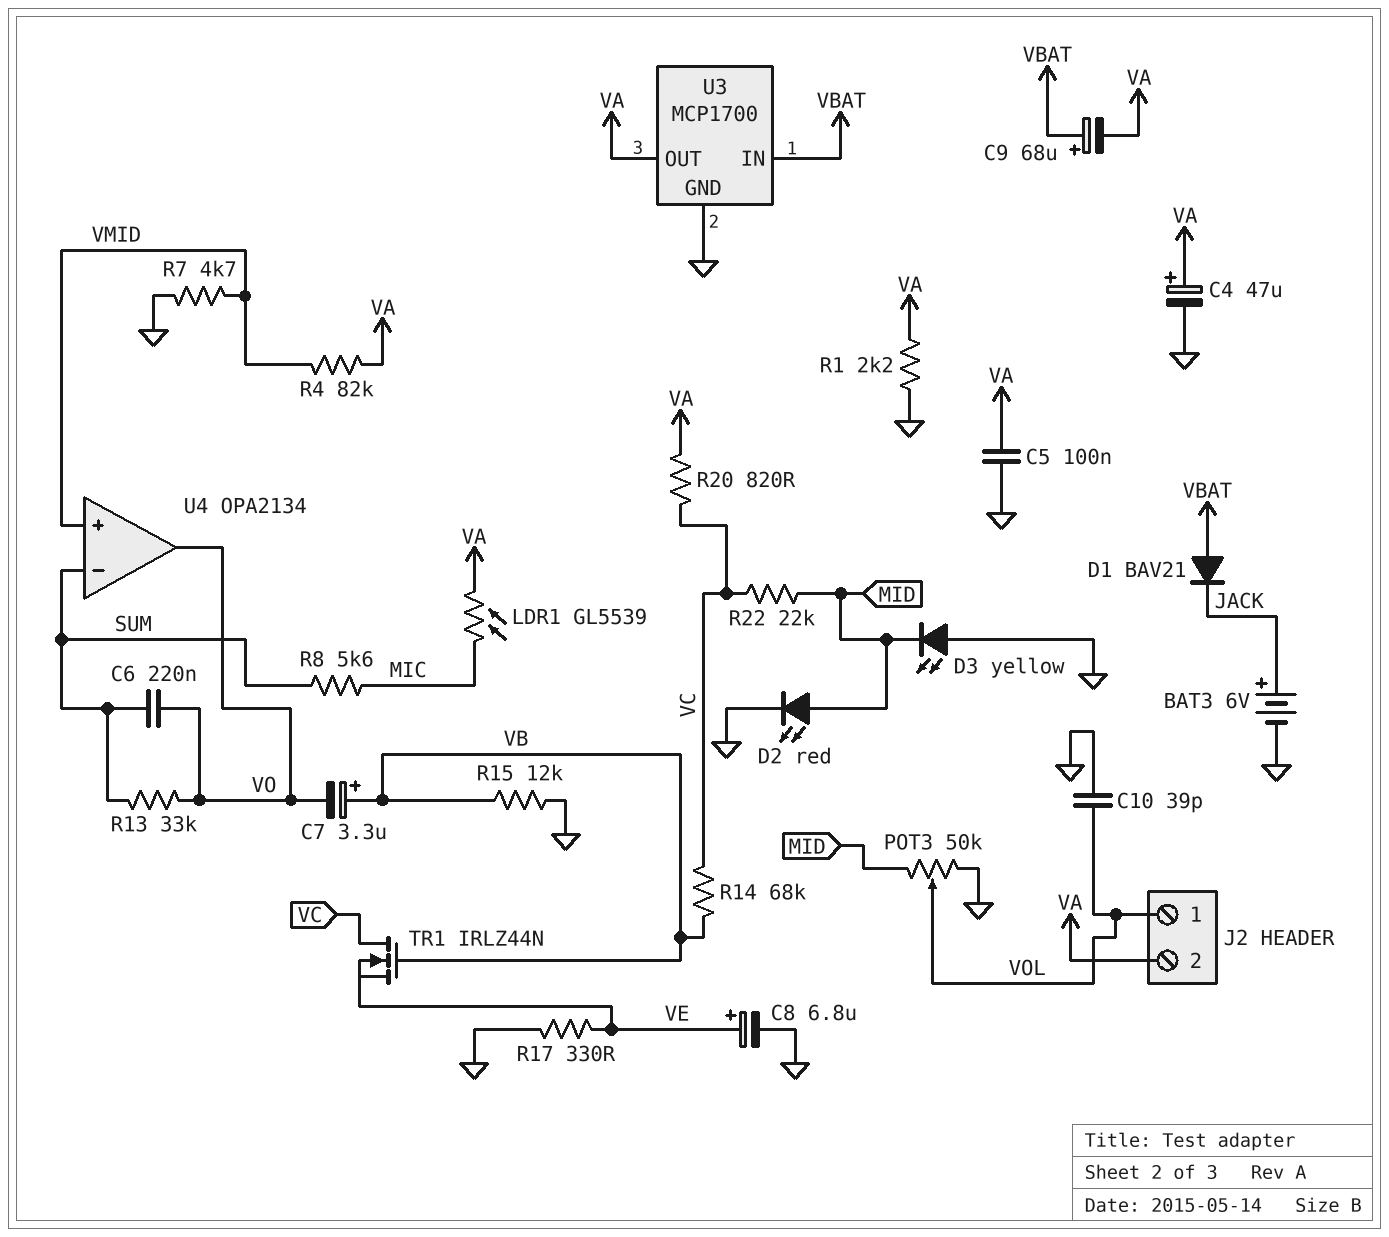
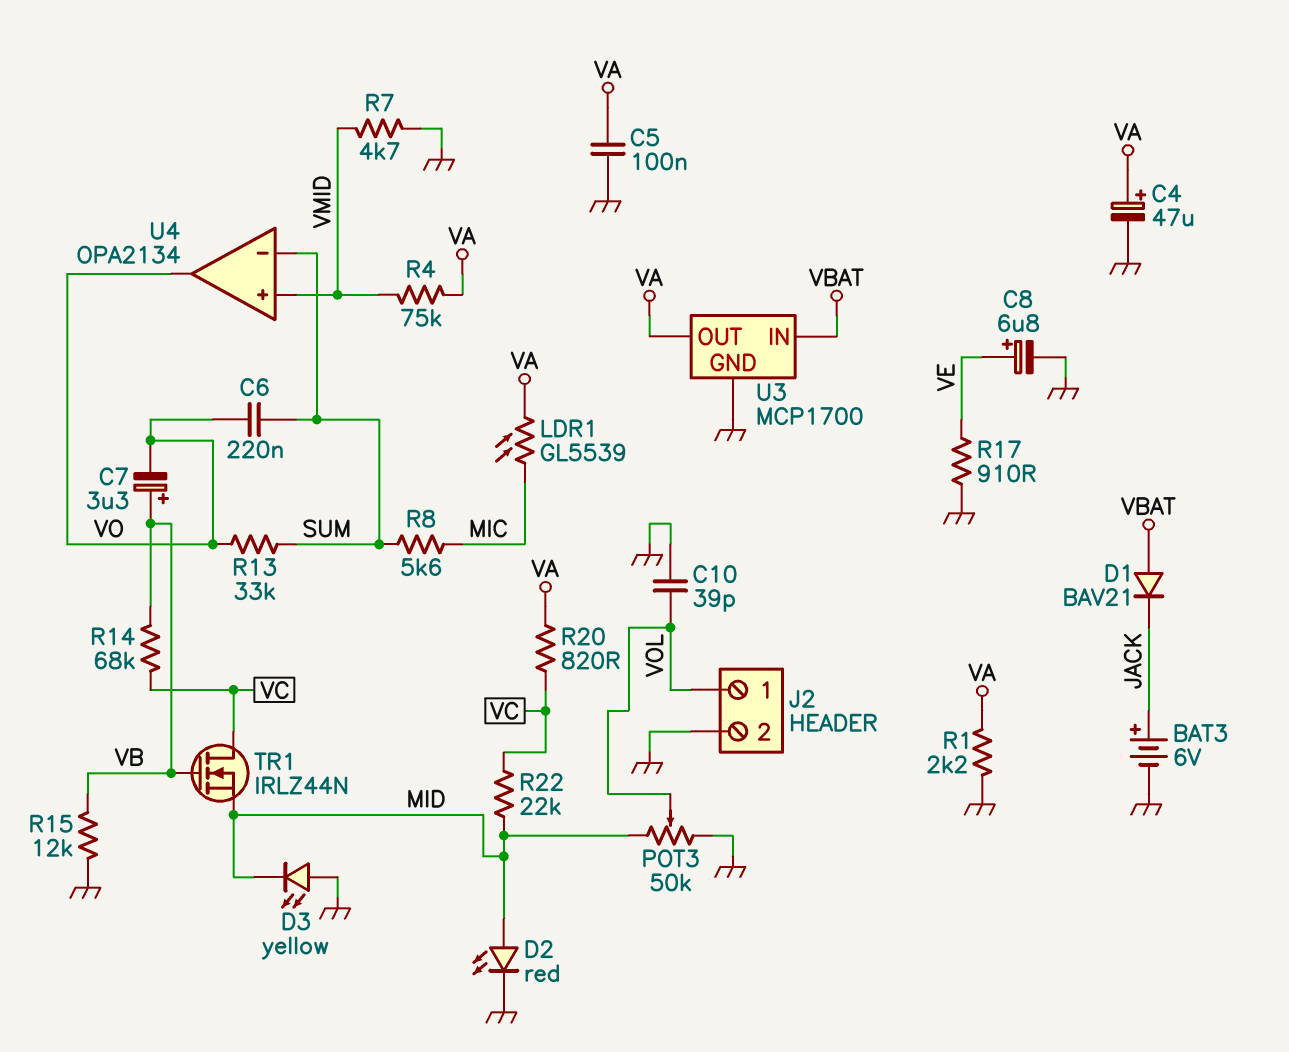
C9: 68uF (plus VBAT, minus VA) -> none
J2 pin 2: VA -> GND
R4: 82k (VA, VMID) -> 75k (VA, VMID)
R17: 330 (GND, VE) -> 910 (GND, VE)
TR1: NMOS IRLZ44N (G VB, D VC, S VE) -> NMOS IRLZ44N (G VB, D VC, S MID)

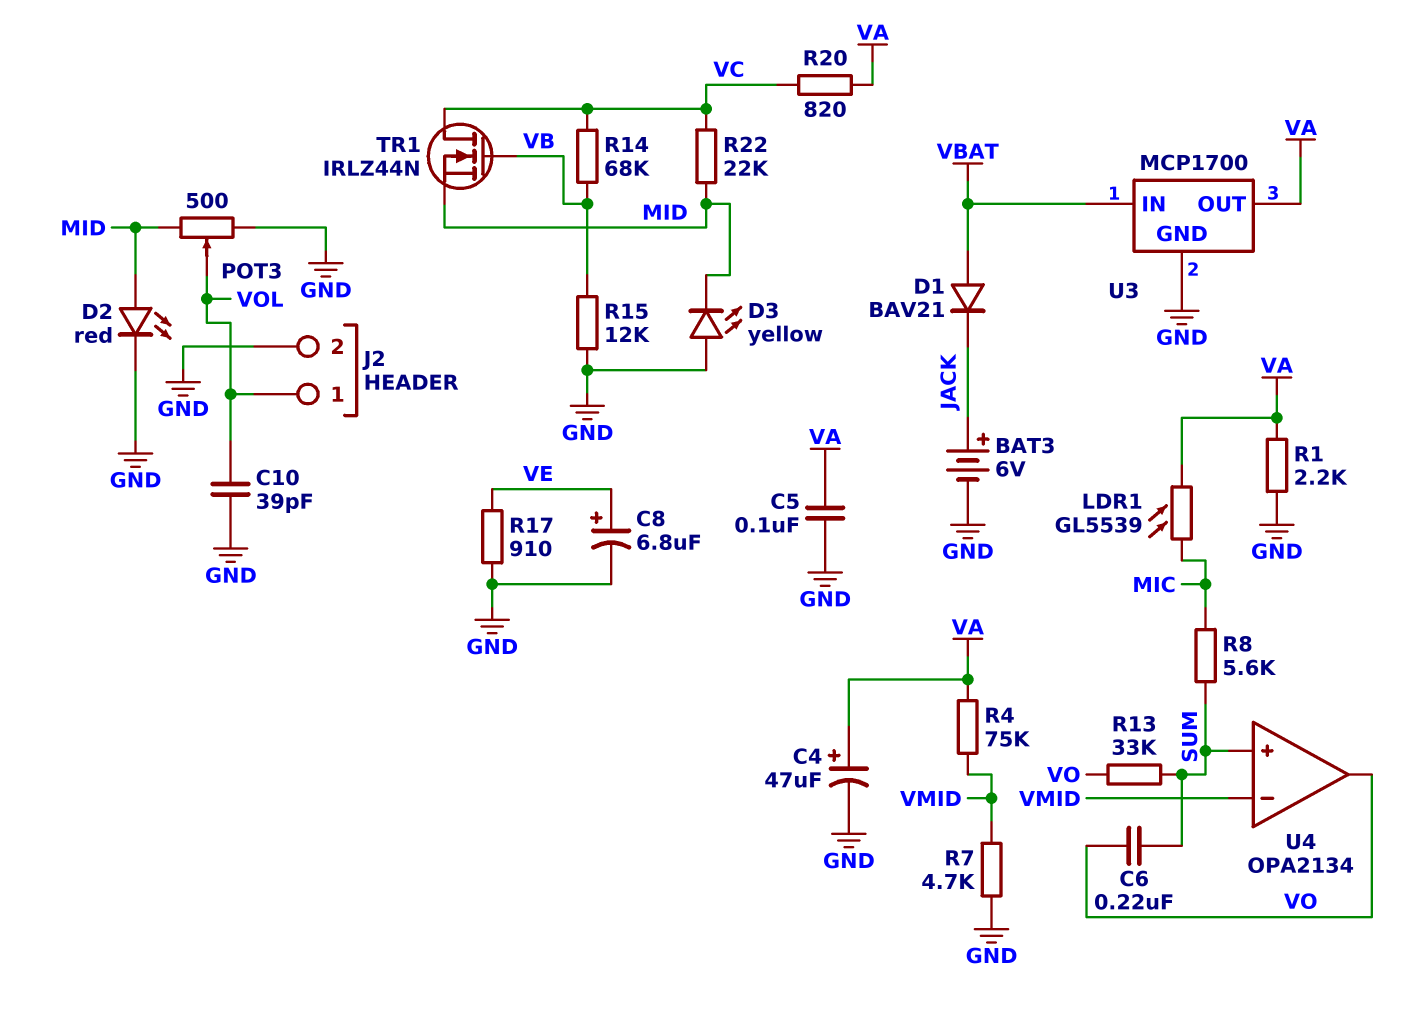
C7: 3.3uF (plus VB, minus VO) -> none
POT3: 50k (GND, MID, wiper VOL) -> 500 (GND, MID, wiper VOL)
U4 pin in+: VMID -> SUM
U4 pin in-: SUM -> VMID

